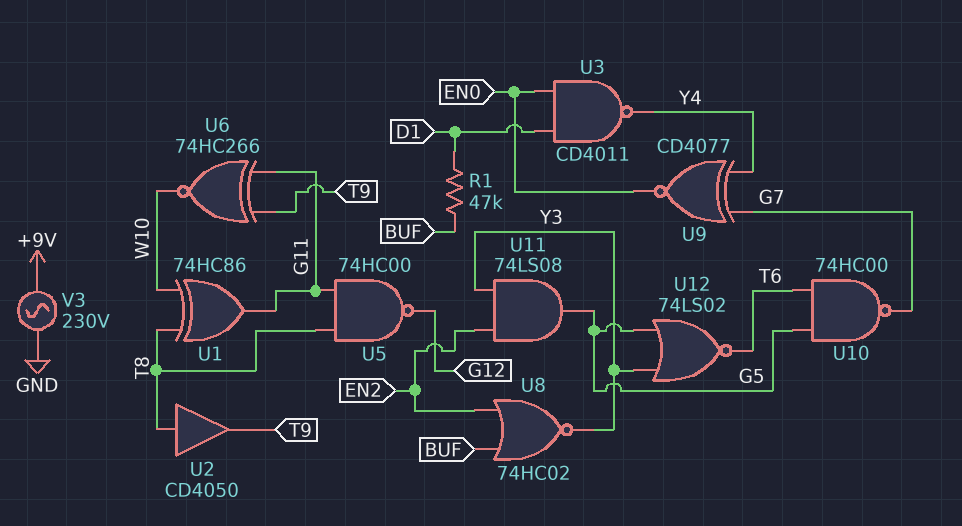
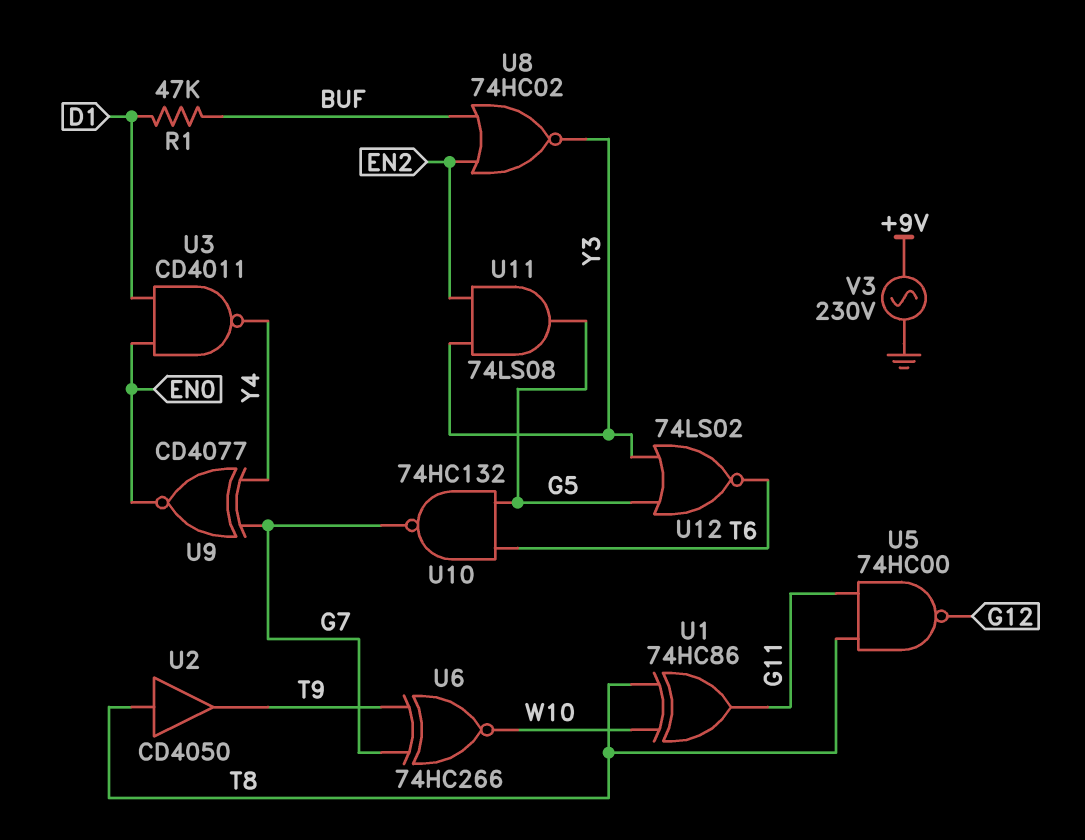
U6: XNOR 74HC266 (in G11, in T9, out W10) -> XNOR 74HC266 (in G7, in T9, out W10)
U10: NAND 74HC00 (in G5, in T6, out G7) -> NAND 74HC132 (in G5, in T6, out G7)

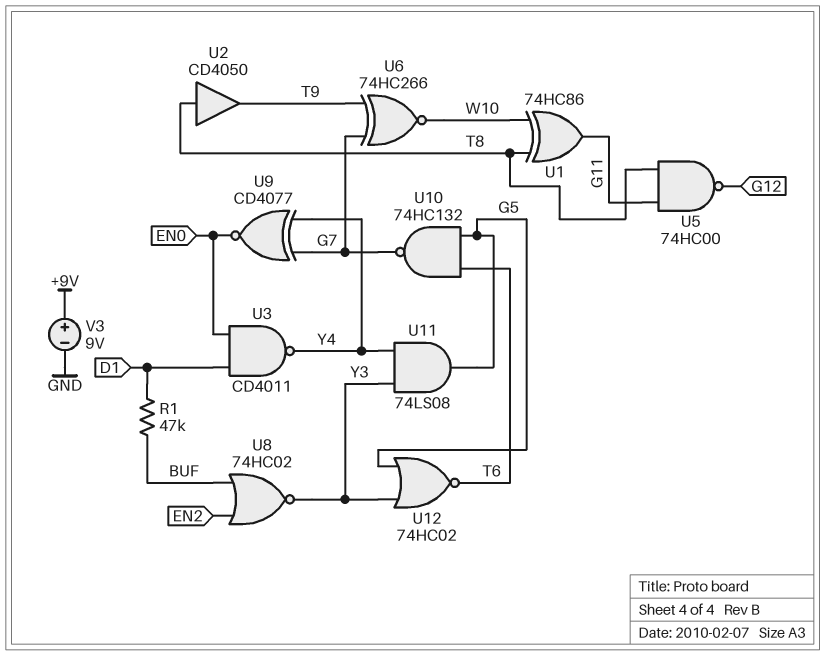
U11: AND 74LS08 (in EN2, in Y3, out G5) -> AND 74LS08 (in Y3, in Y4, out G5)
U12: NOR 74LS02 (in G5, in Y3, out T6) -> NOR 74HC02 (in G5, in Y3, out T6)
V3: AC 230V (+9V, GND) -> 9V (plus +9V, minus GND)

